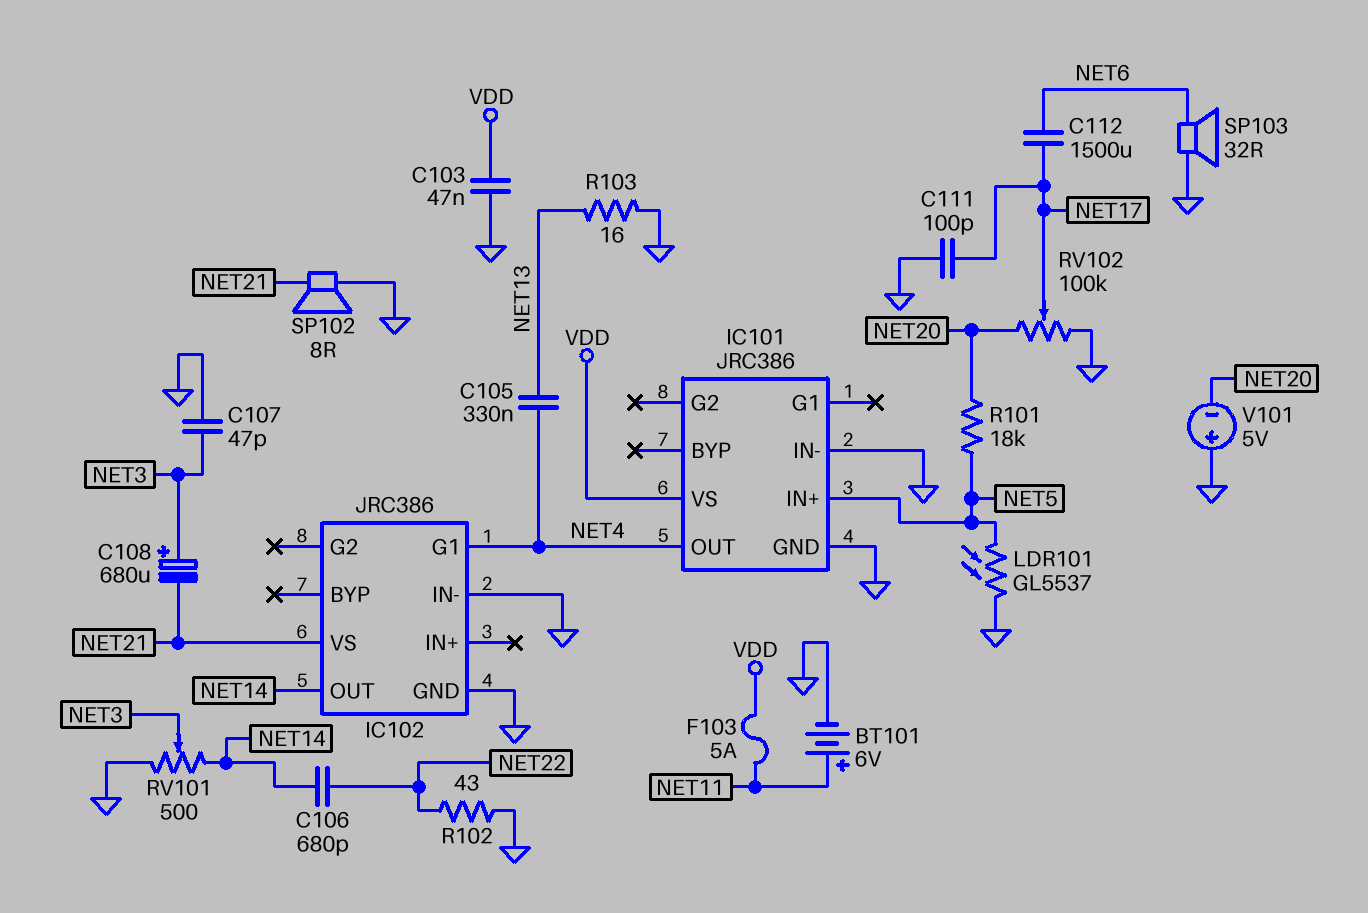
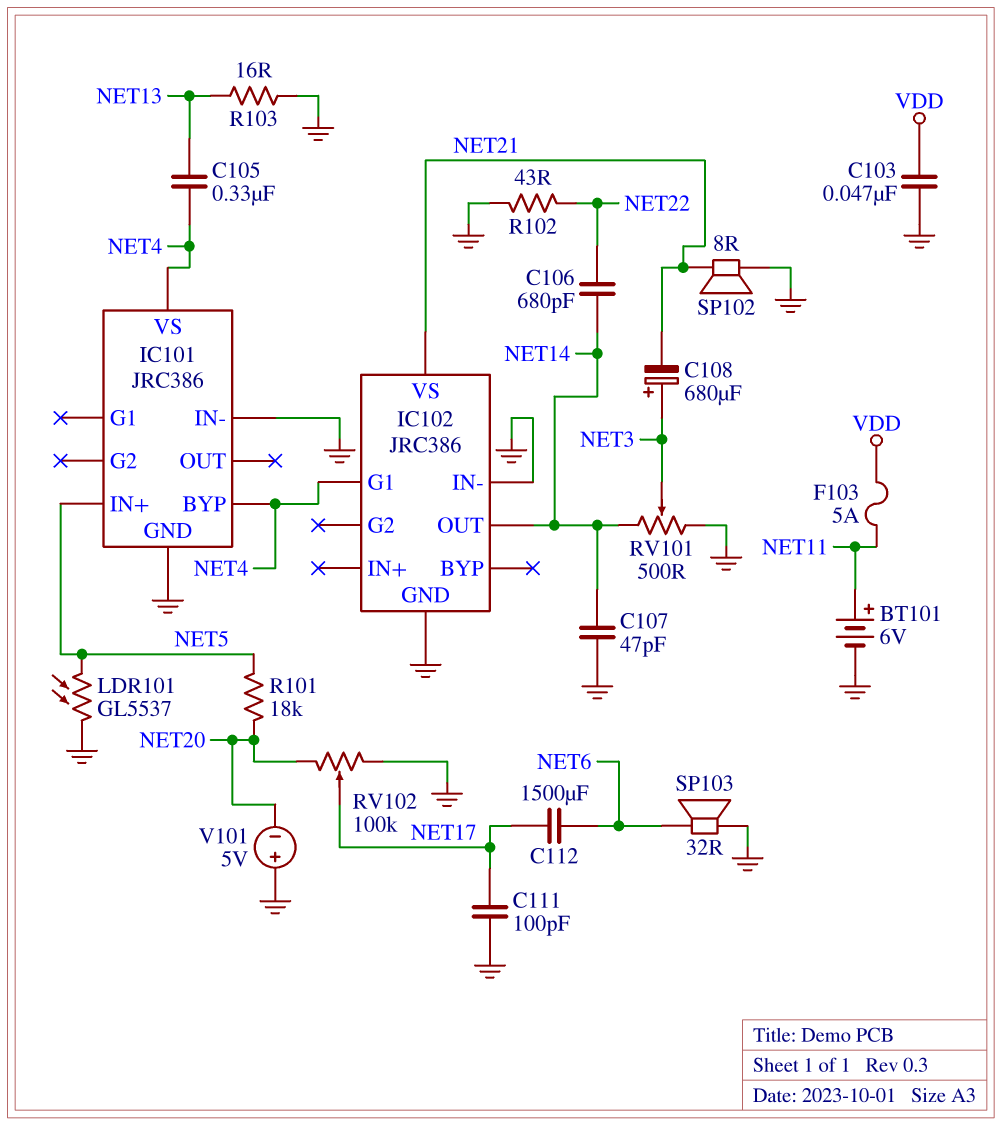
C107: 47pF (GND, NET3) -> 47pF (GND, NET14)
IC101 pin BYP: none -> NET4
IC101 pin OUT: NET4 -> none
IC101 pin VS: VDD -> NET4

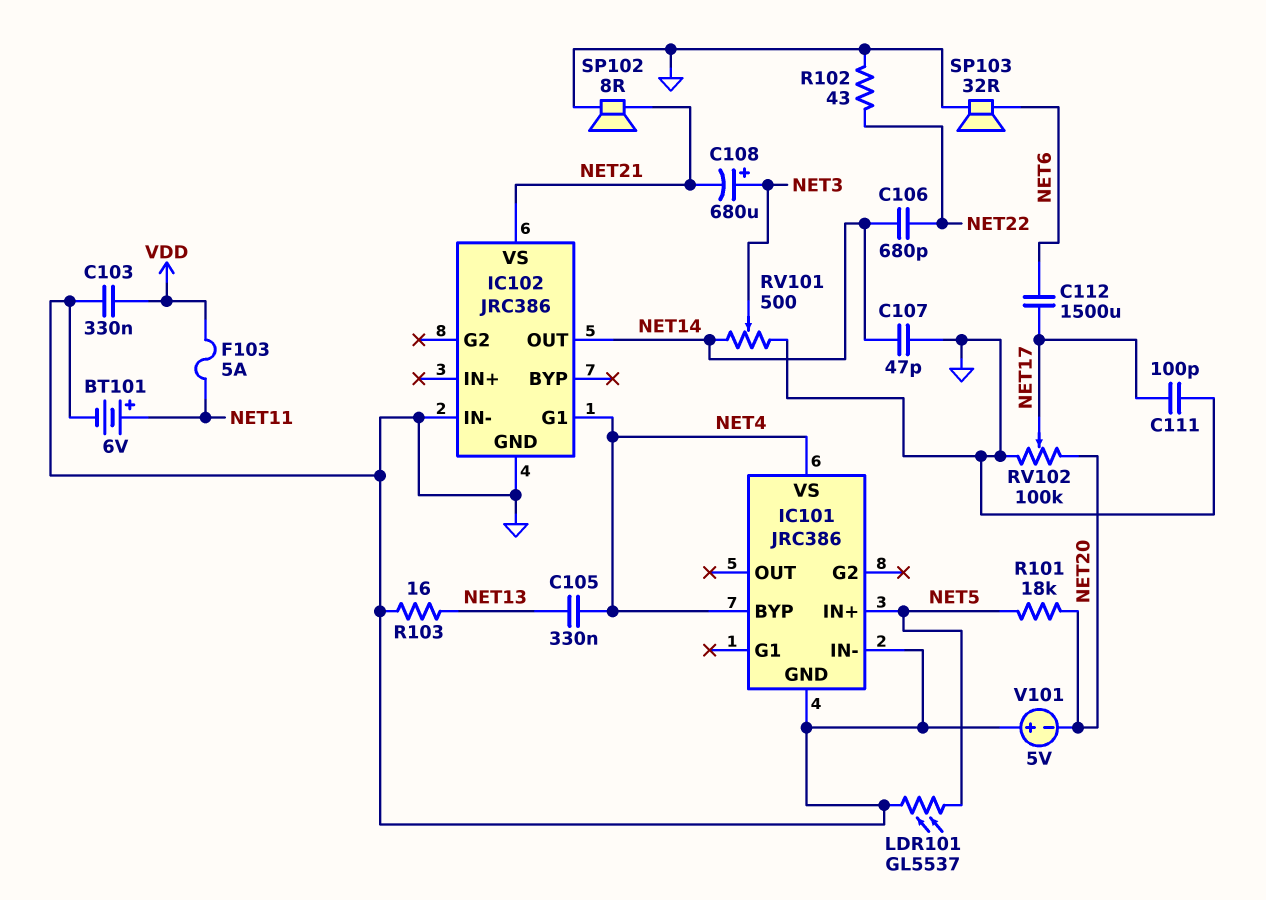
C103: 47nF (GND, VDD) -> 330nF (GND, VDD)

